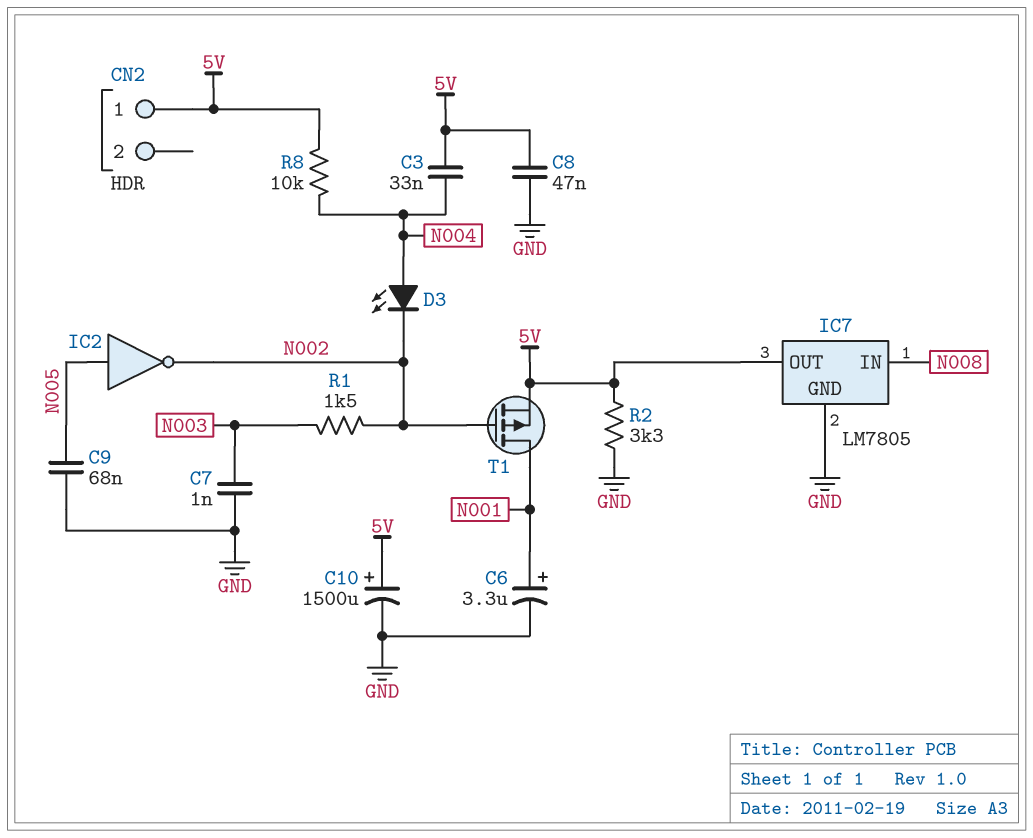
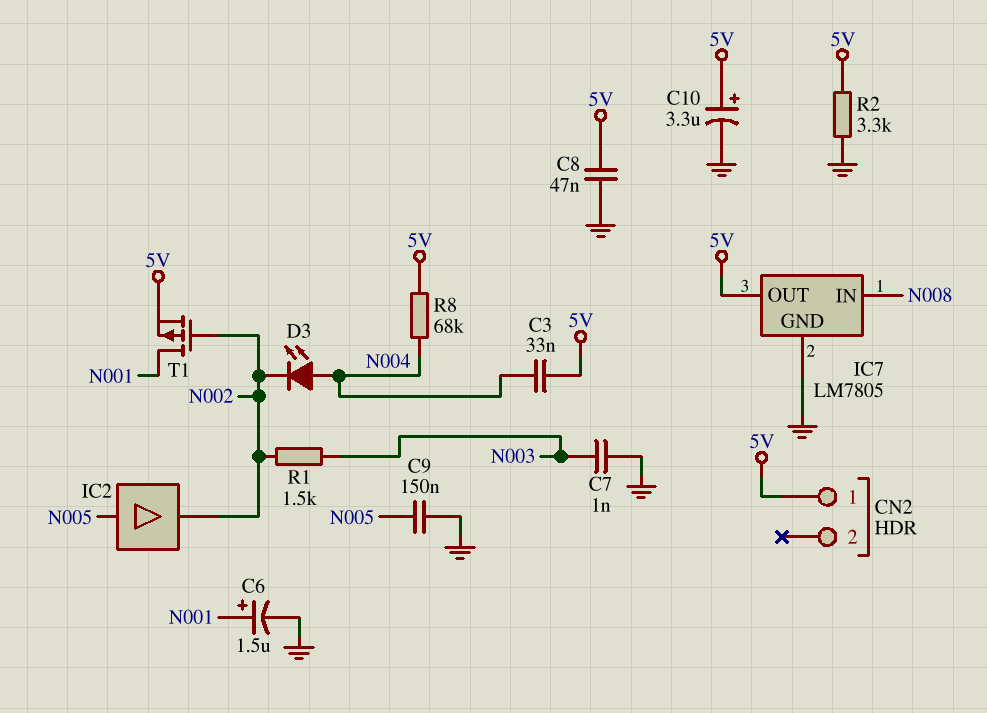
C6: 3.3uF (plus N001, minus GND) -> 1.5uF (plus N001, minus GND)
C9: 68nF (GND, N005) -> 150nF (GND, N005)
C10: 1500uF (plus 5V, minus GND) -> 3.3uF (plus 5V, minus GND)
IC2: NOT (in N005, out N002) -> buffer (in N005, out N002)
R8: 10k (5V, N004) -> 68k (5V, N004)

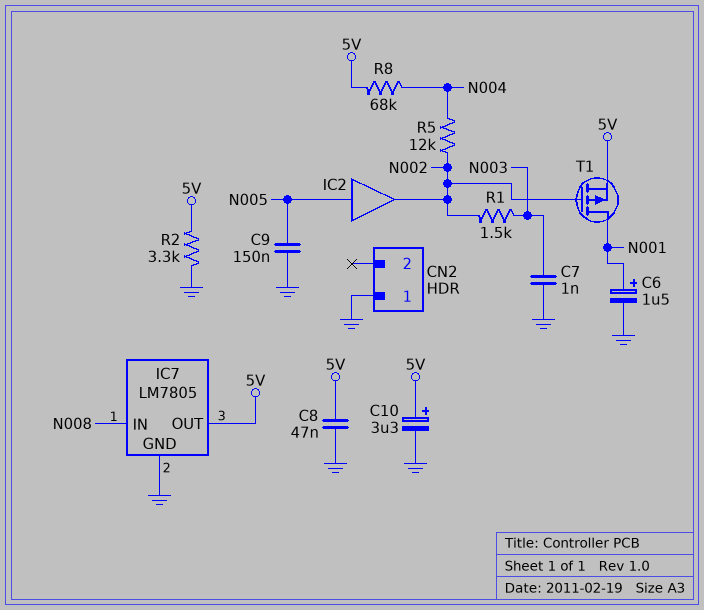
C3: 33nF (5V, N004) -> none
CN2 pin 1: 5V -> GND
D3: LED (A N004, K N002) -> none
R5: none -> 12k (N002, N004)

